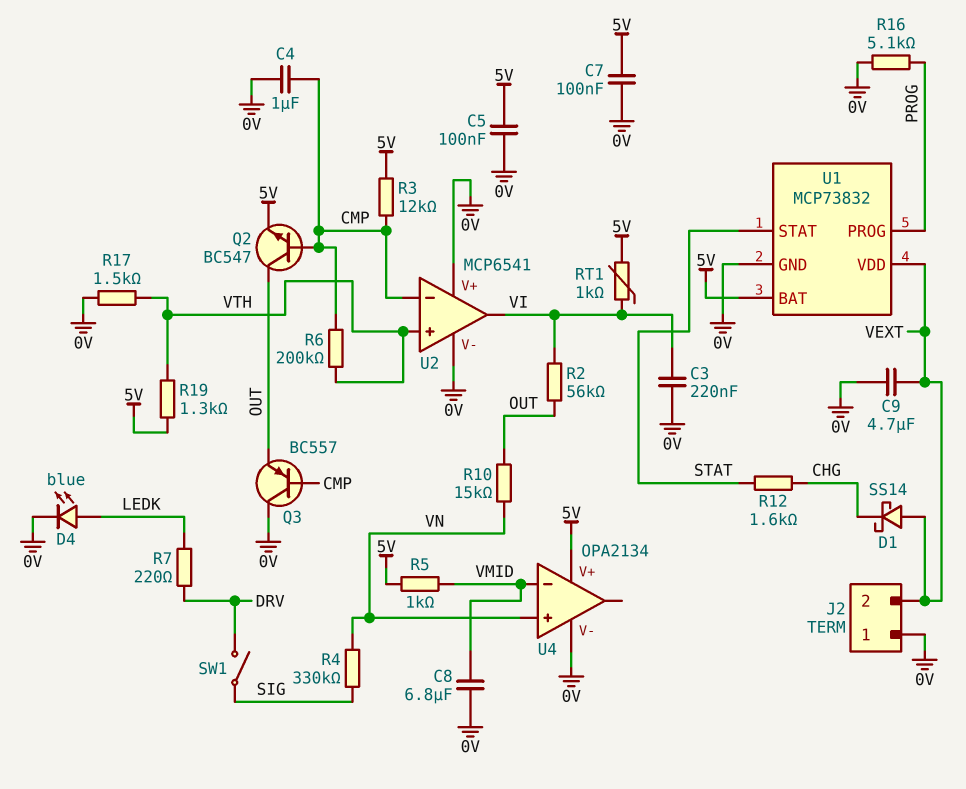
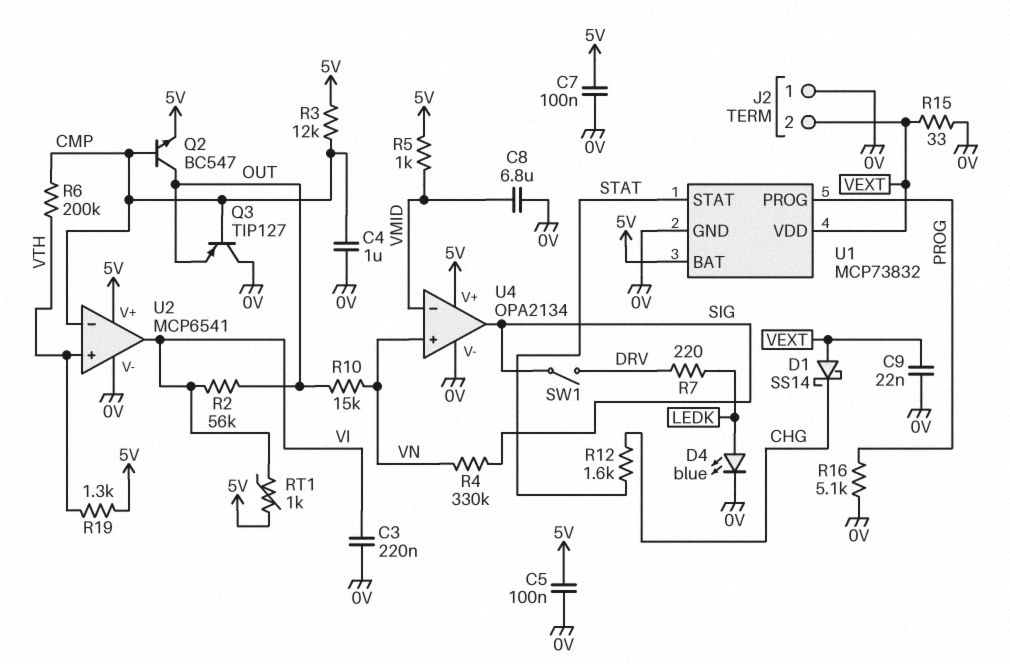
C9: 4.7uF (0V, VEXT) -> 22nF (0V, VEXT)
Q3: PNP BC557 (B CMP, C 0V, E OUT) -> PNP TIP127 (B CMP, C 0V, E OUT)
R15: none -> 33 (0V, VEXT)
R17: 1.5k (0V, VTH) -> none
U2 pin V+: 0V -> 5V
U4 pin out: none -> SIG

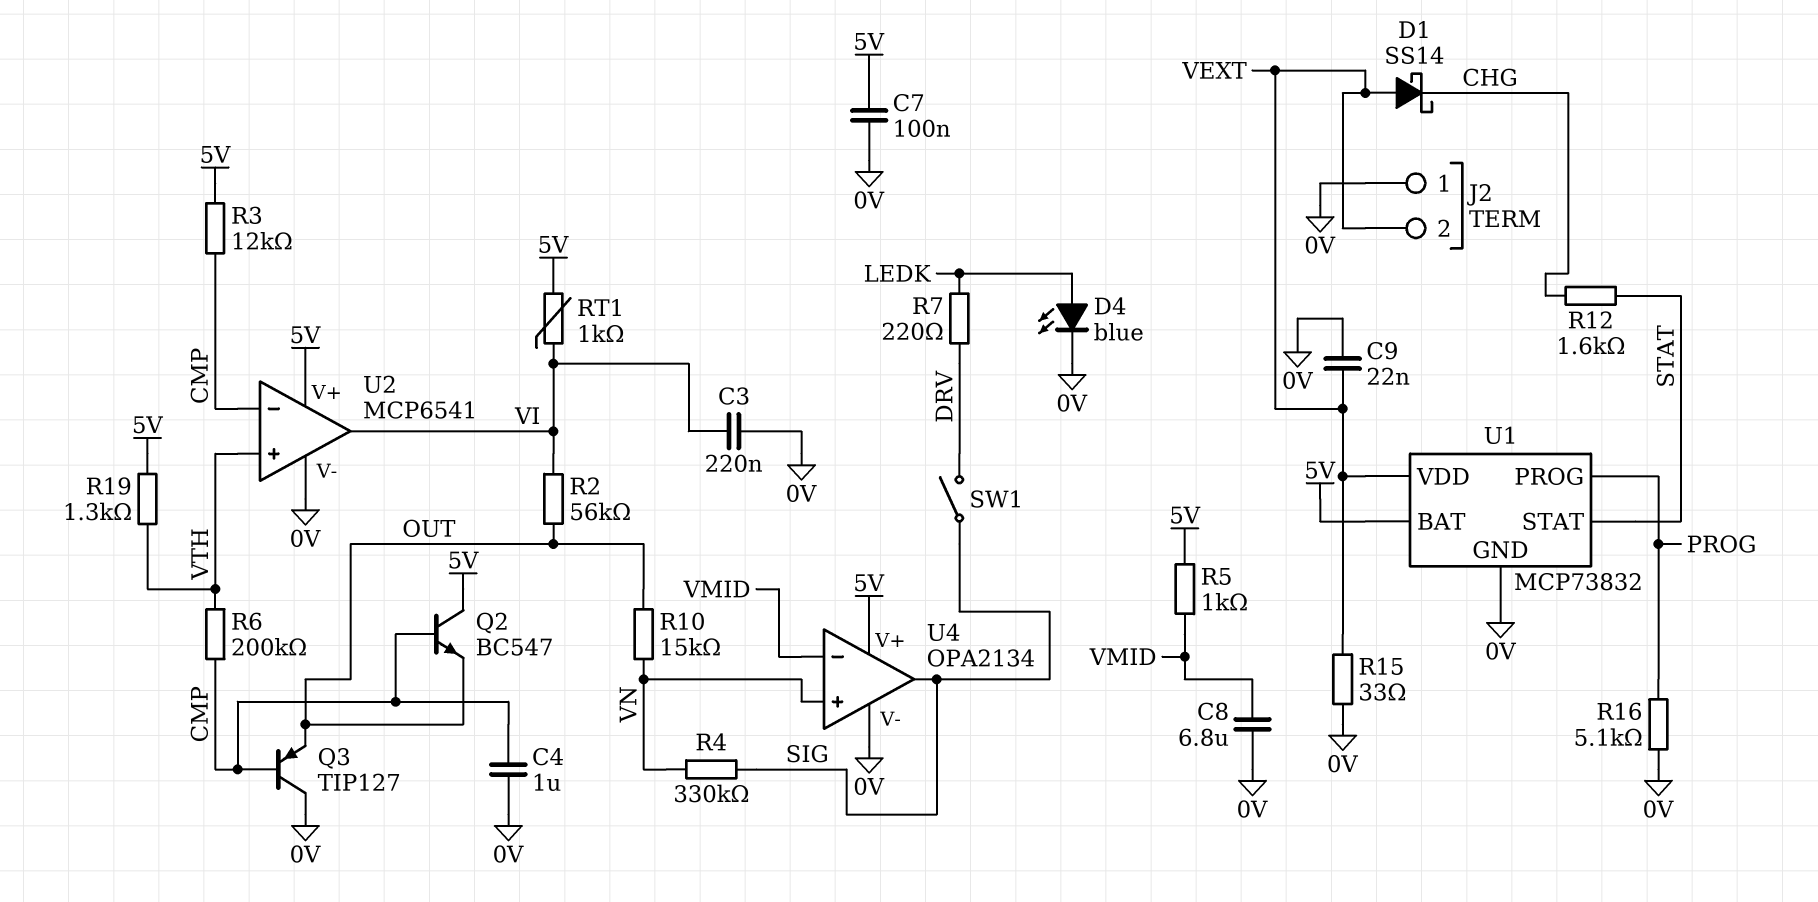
C5: 100nF (0V, 5V) -> none
Q2: NPN BC547 (B CMP, C OUT, E 5V) -> NPN BC547 (B CMP, C 5V, E OUT)

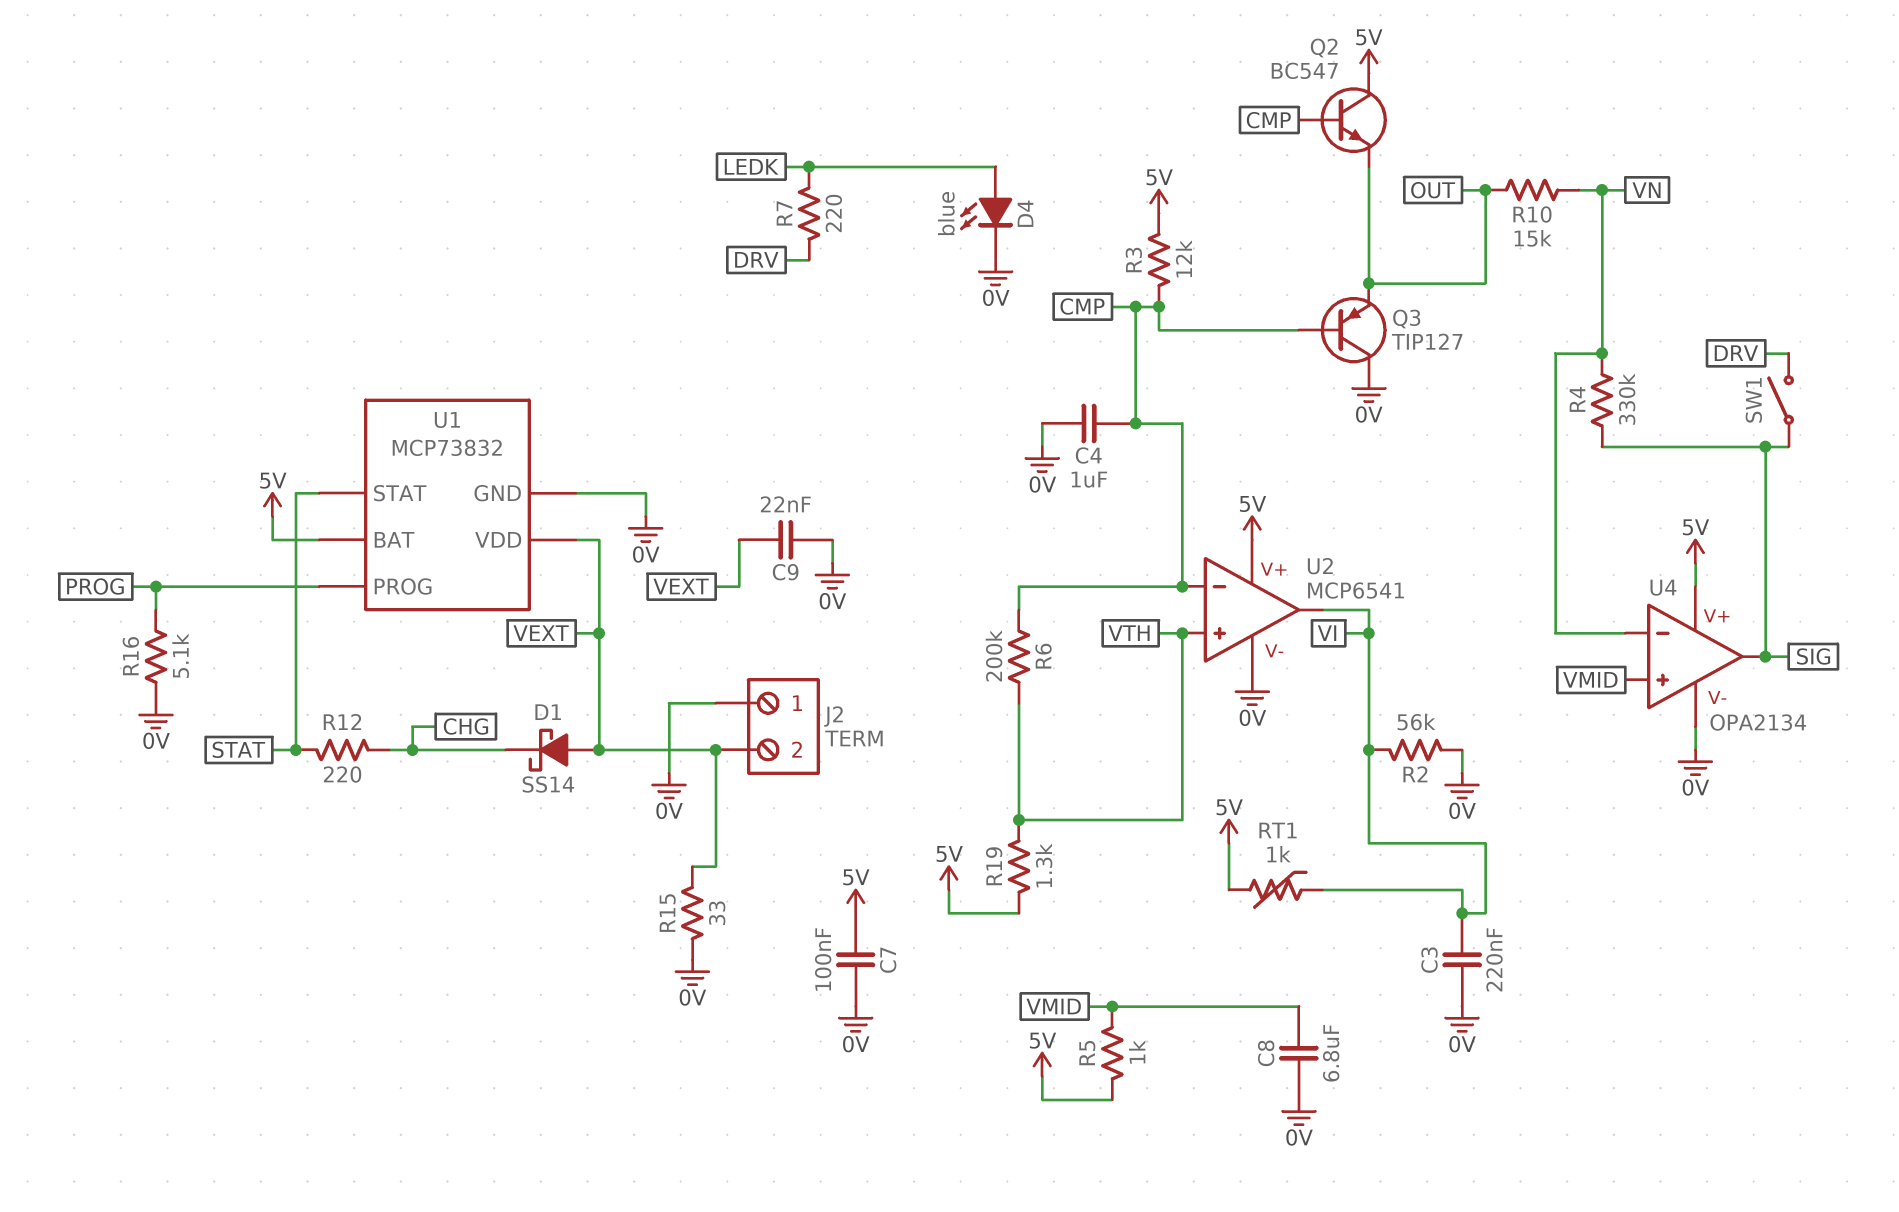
R2: 56k (OUT, VI) -> 56k (0V, VI)
R12: 1.6k (CHG, STAT) -> 220 (CHG, STAT)
U4 pin in+: VN -> VMID
U4 pin in-: VMID -> VN

